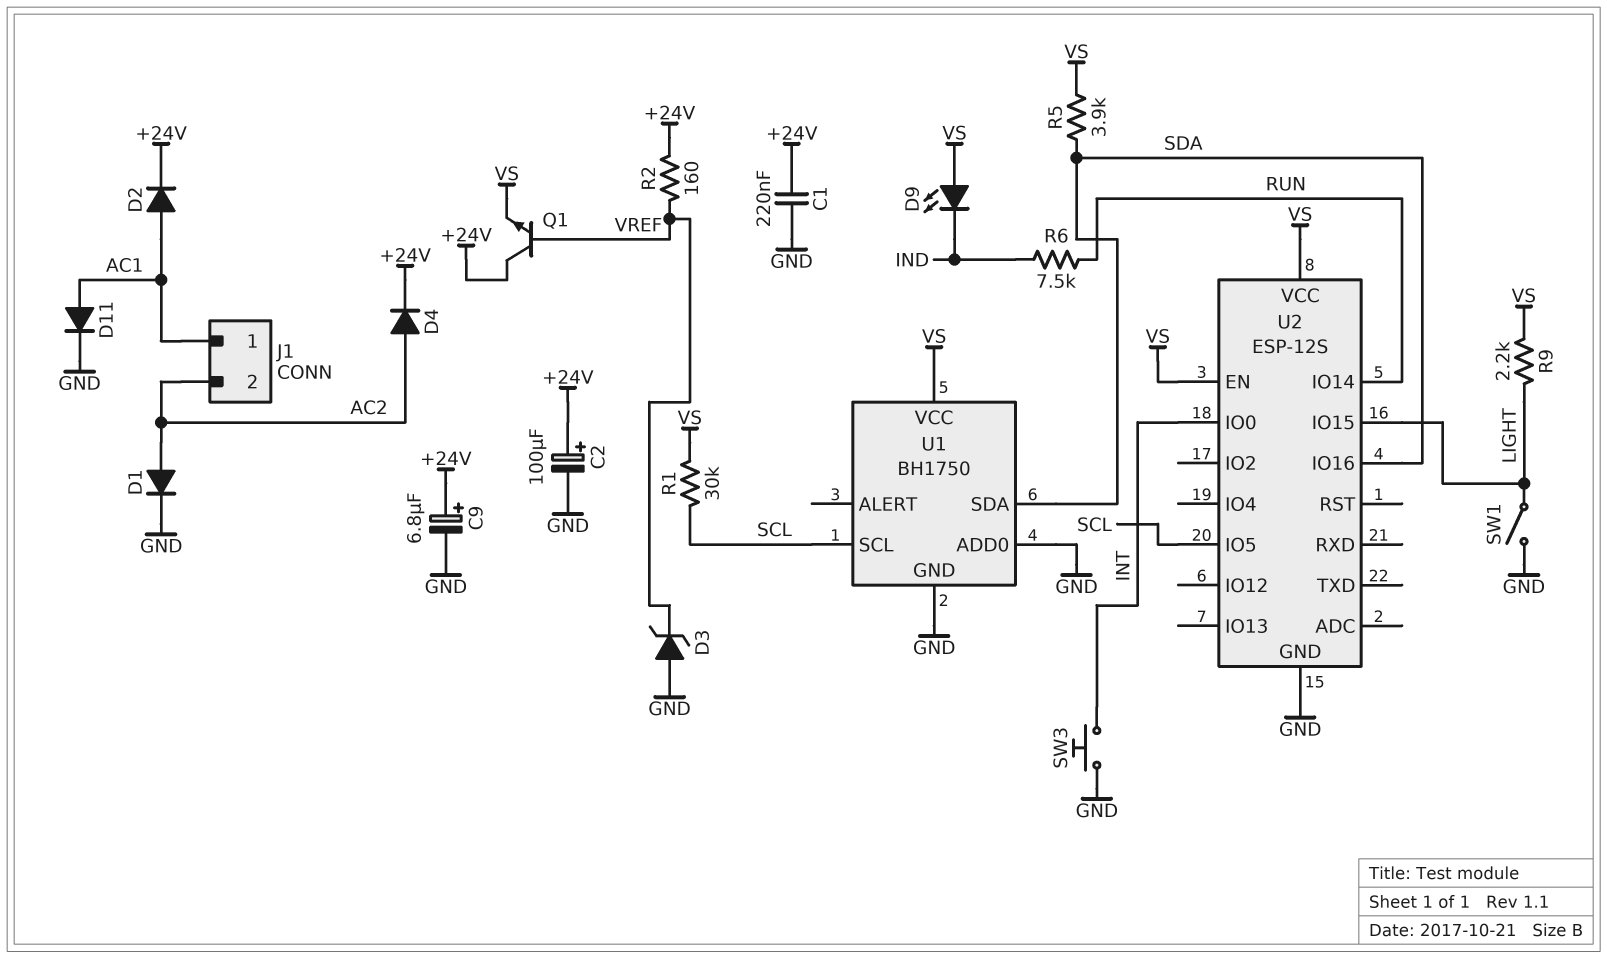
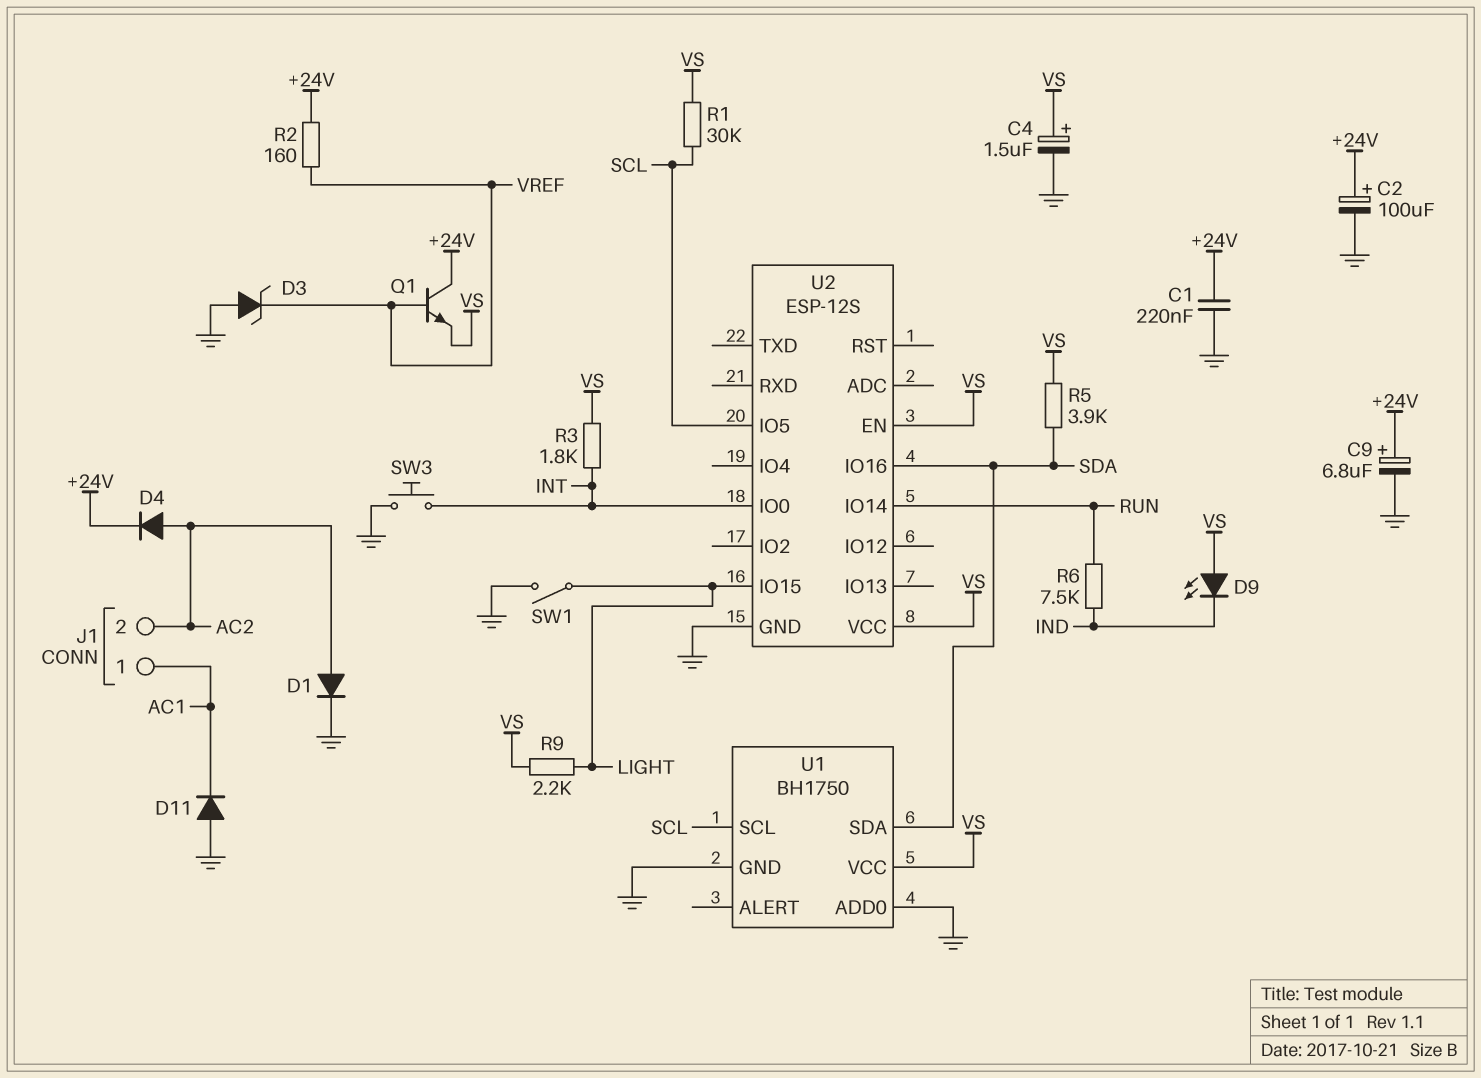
C4: none -> 1.5uF (plus VS, minus GND)
D2: diode (A AC1, K +24V) -> none
D11: diode (A AC1, K GND) -> diode (A GND, K AC1)
R3: none -> 1.8k (INT, VS)

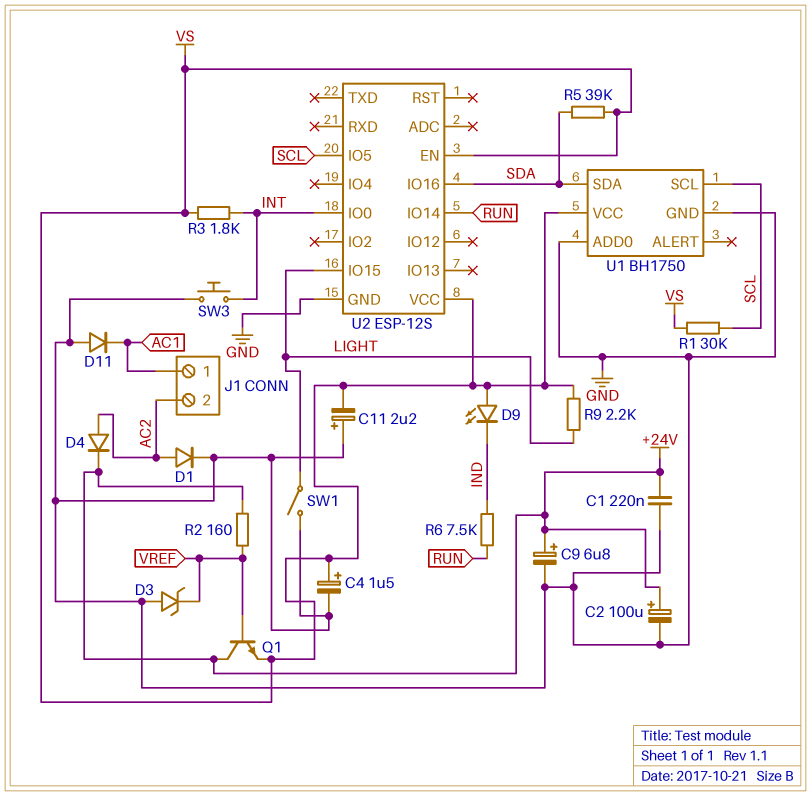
C11: none -> 2.2uF (plus GND, minus VS)
R5: 3.9k (SDA, VS) -> 39k (SDA, VS)

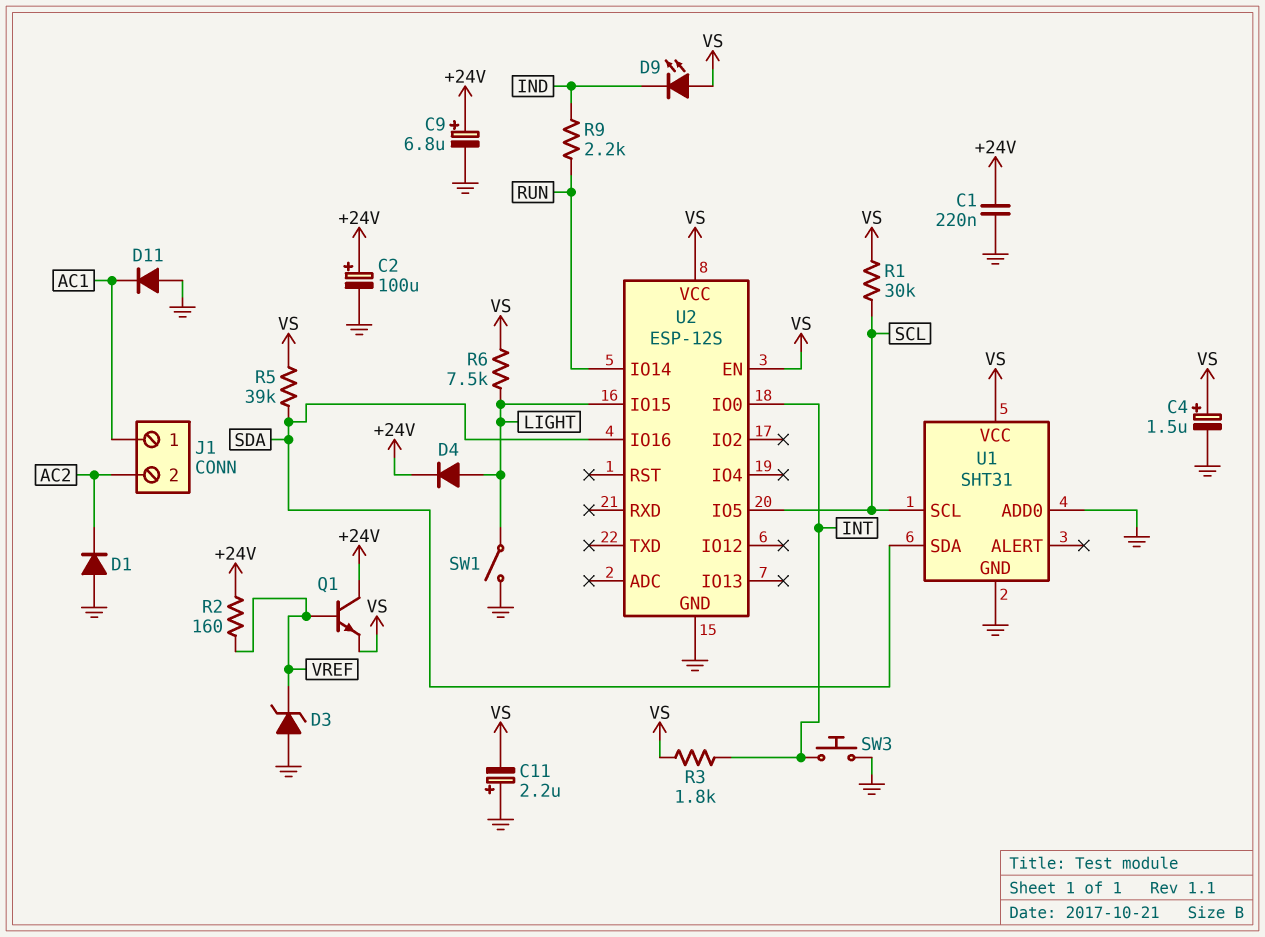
D1: diode (A AC2, K GND) -> diode (A GND, K AC2)
D4: diode (A AC2, K +24V) -> diode (A LIGHT, K +24V)
R6: 7.5k (IND, RUN) -> 7.5k (LIGHT, VS)
R9: 2.2k (LIGHT, VS) -> 2.2k (IND, RUN)
U1: BH1750 -> SHT31

